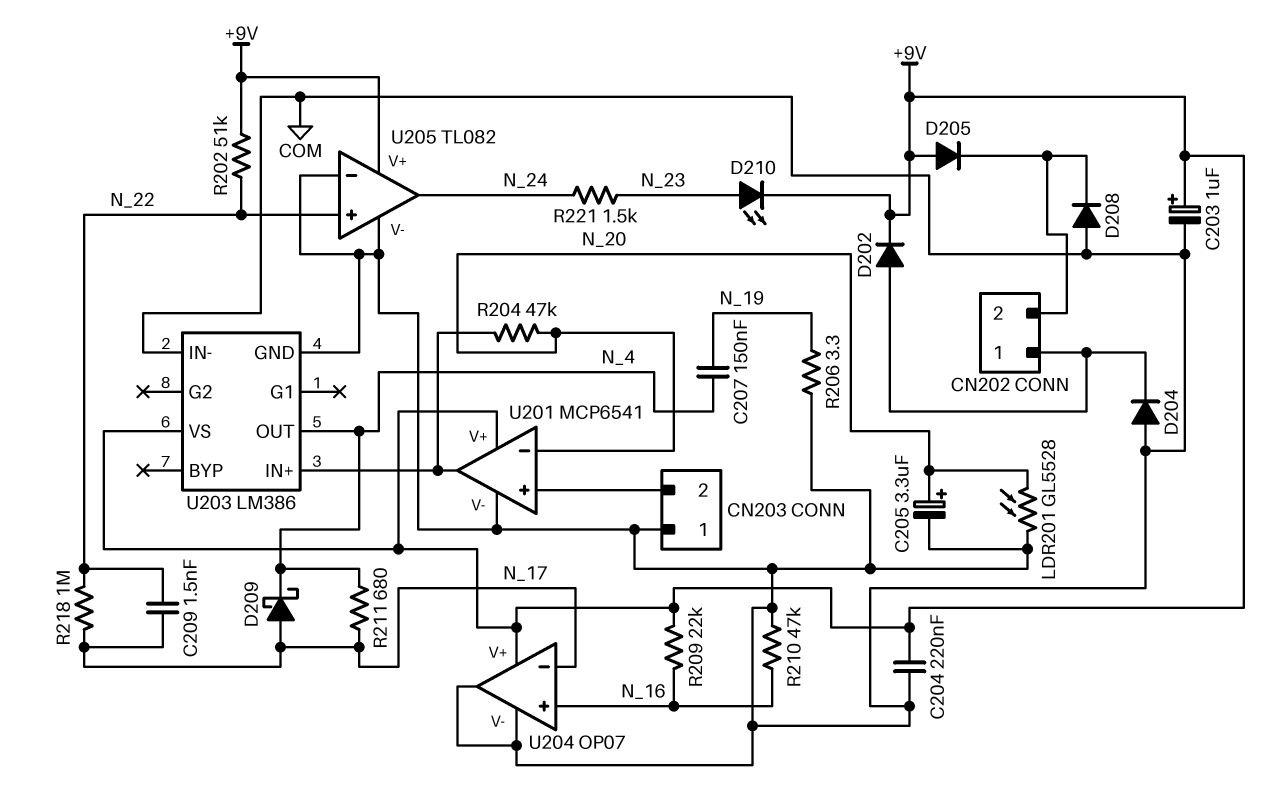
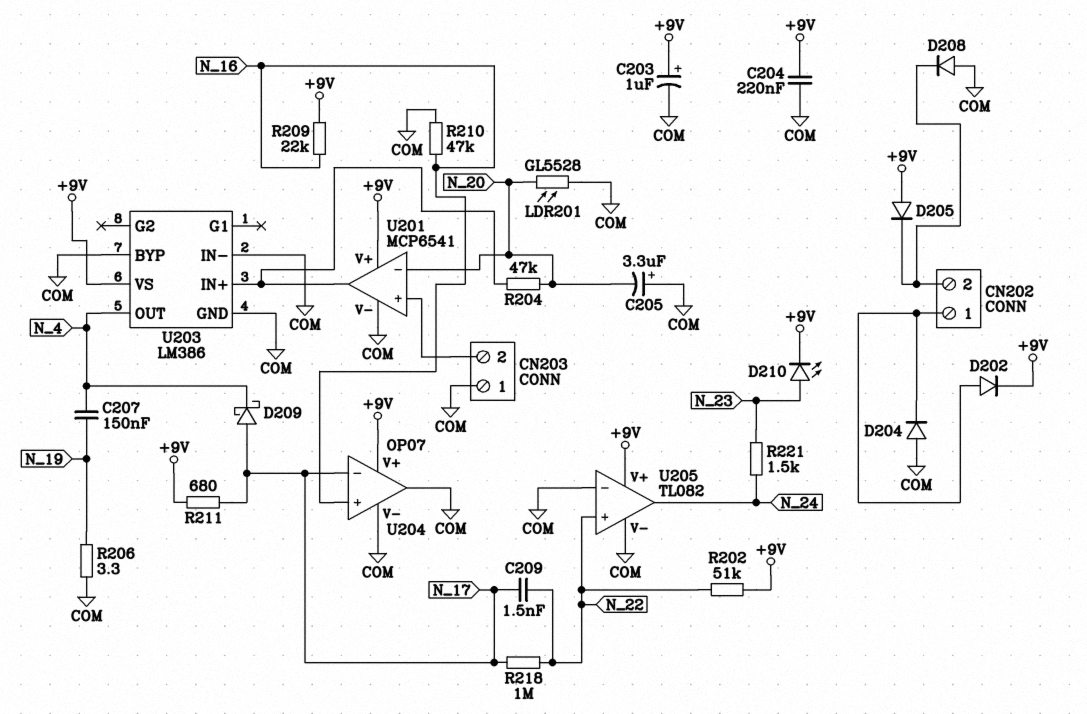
C205: 3.3uF (plus N_20, minus COM) -> 3.3uF (plus COM, minus N_20)
R211: 680 (N_4, N_17) -> 680 (+9V, N_17)
U203 pin BYP: none -> COM

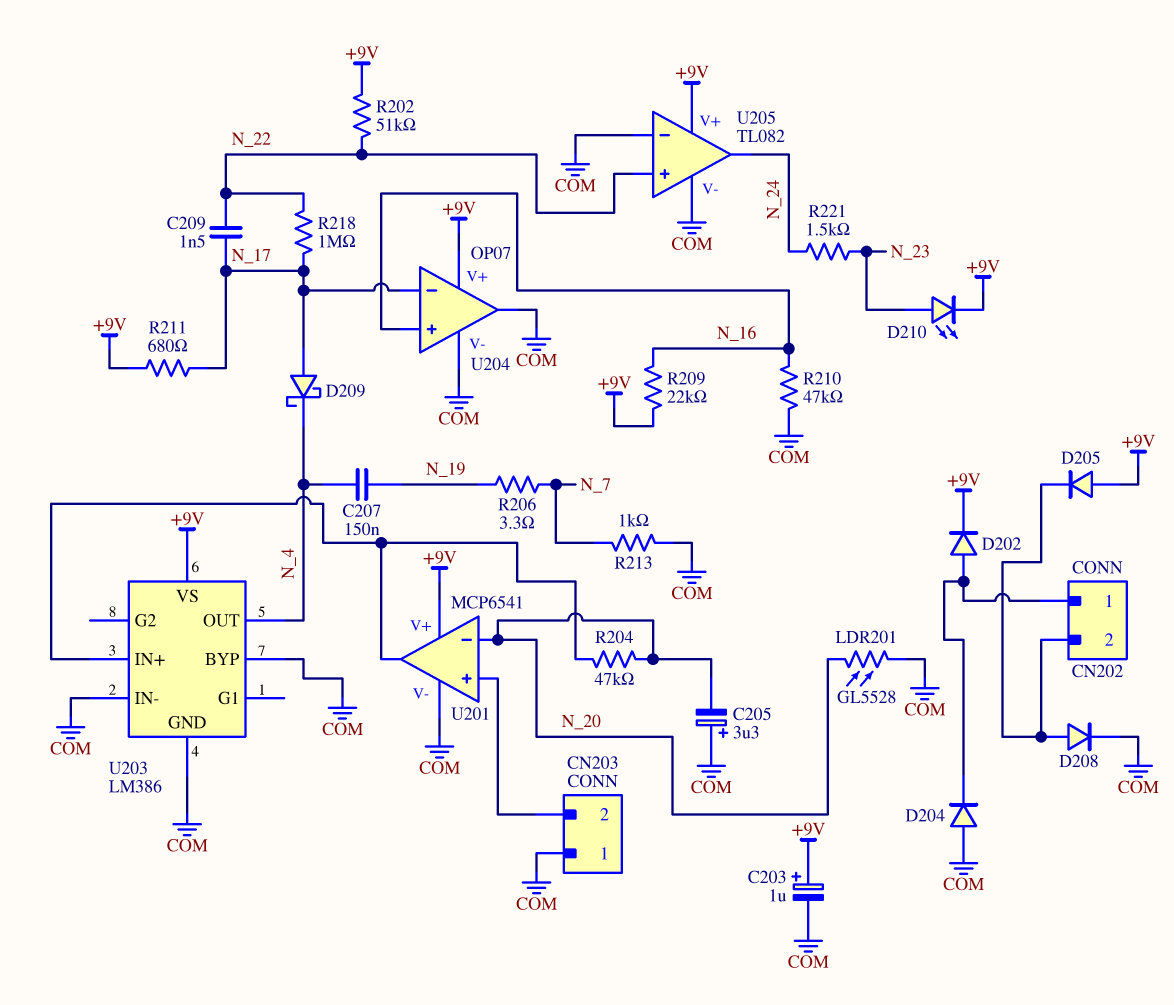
C204: 220nF (+9V, COM) -> none
D208: diode (A COM, K CN202/2) -> diode (A CN202/2, K COM)
R206: 3.3 (COM, N_19) -> 3.3 (N_7, N_19)
R213: none -> 1k (COM, N_7)

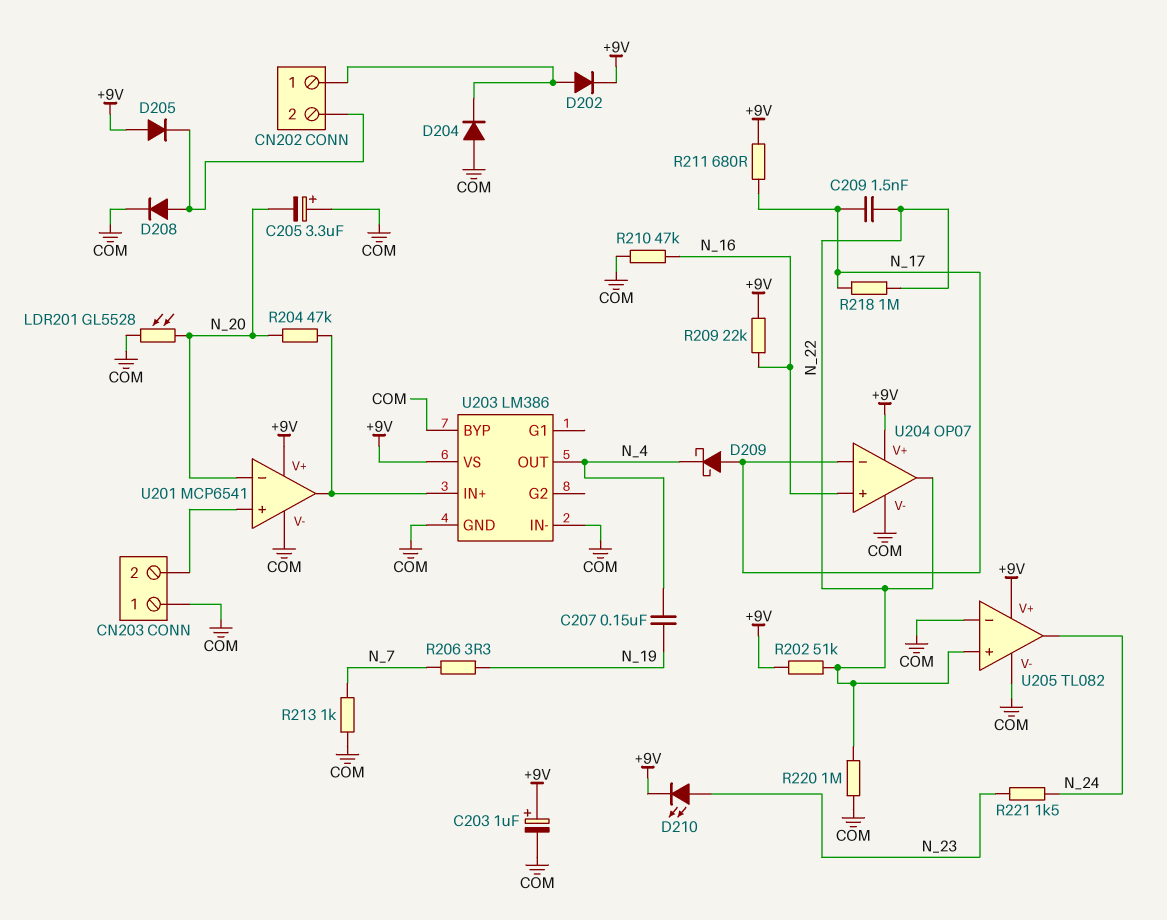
R220: none -> 1M (COM, N_22)
U204 pin out: COM -> N_22

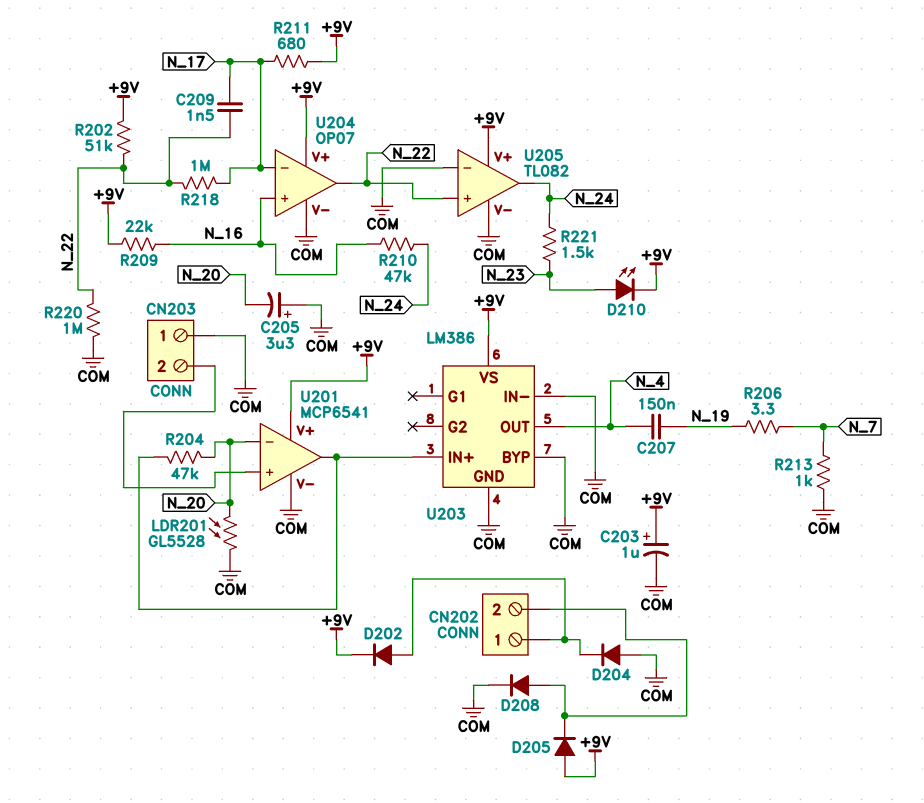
D209: schottky (A N_17, K N_4) -> none
R210: 47k (COM, N_16) -> 47k (N_16, N_24)

